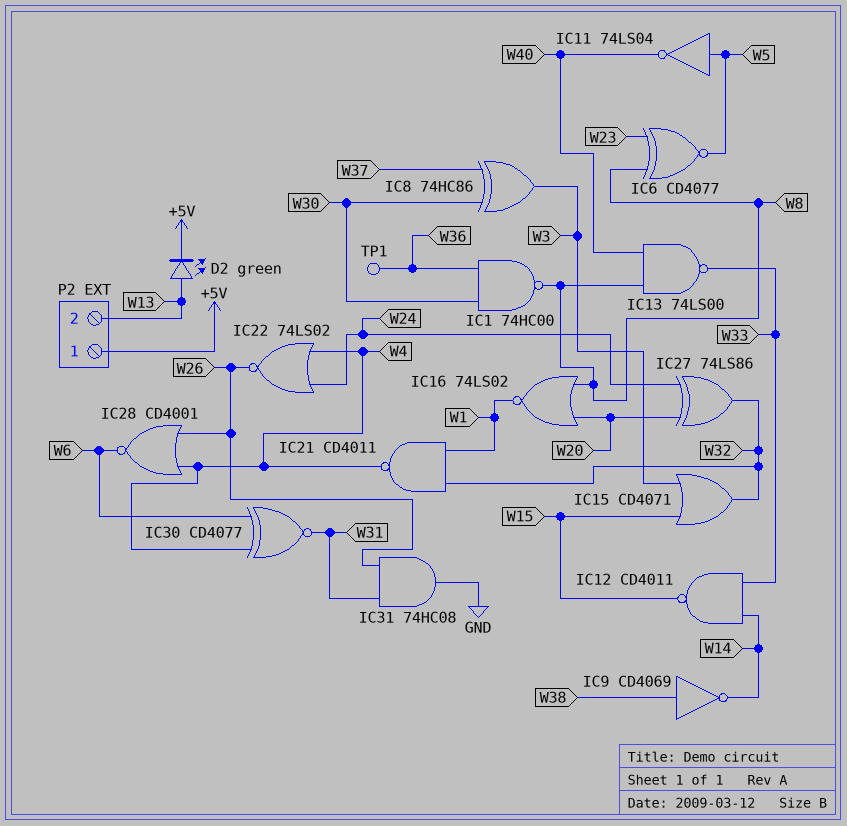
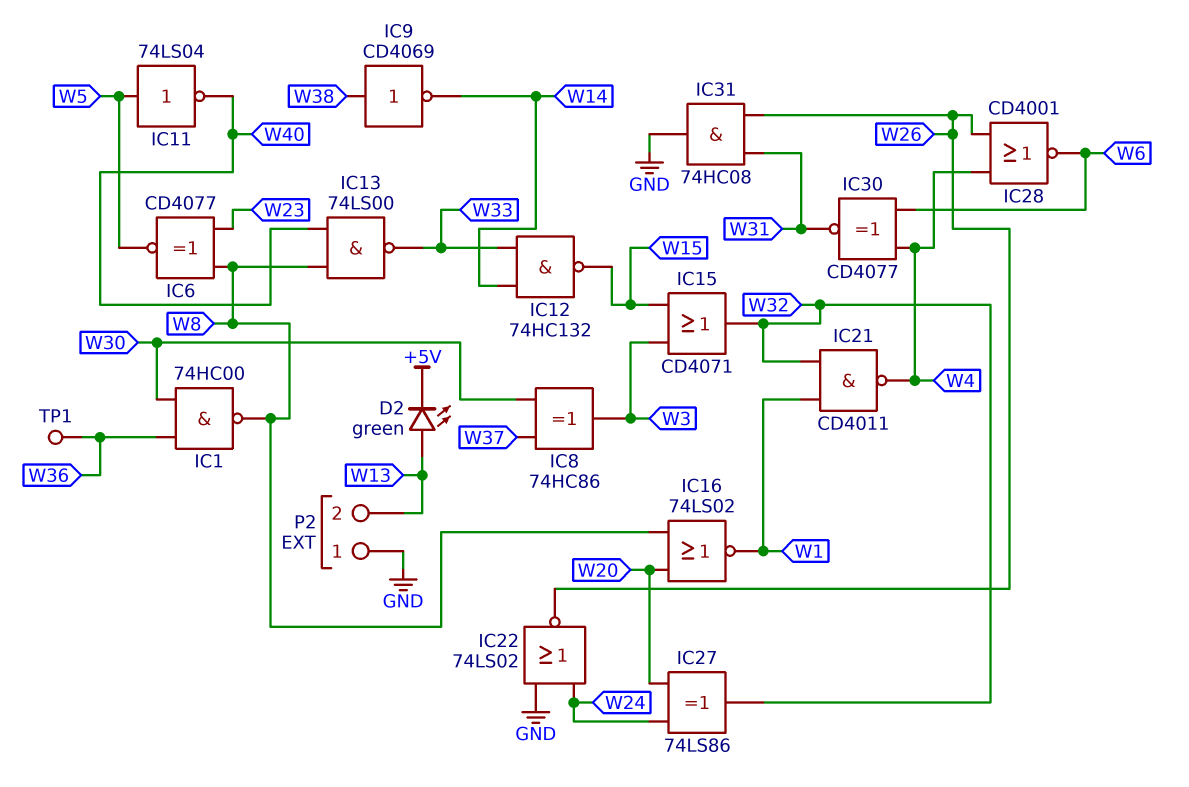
IC12: NAND CD4011 (in W14, in W33, out W15) -> NAND 74HC132 (in W14, in W33, out W15)
IC22: NOR 74LS02 (in W4, in W24, out W26) -> NOR 74LS02 (in GND, in W24, out W26)
P2 pin 1: +5V -> GND

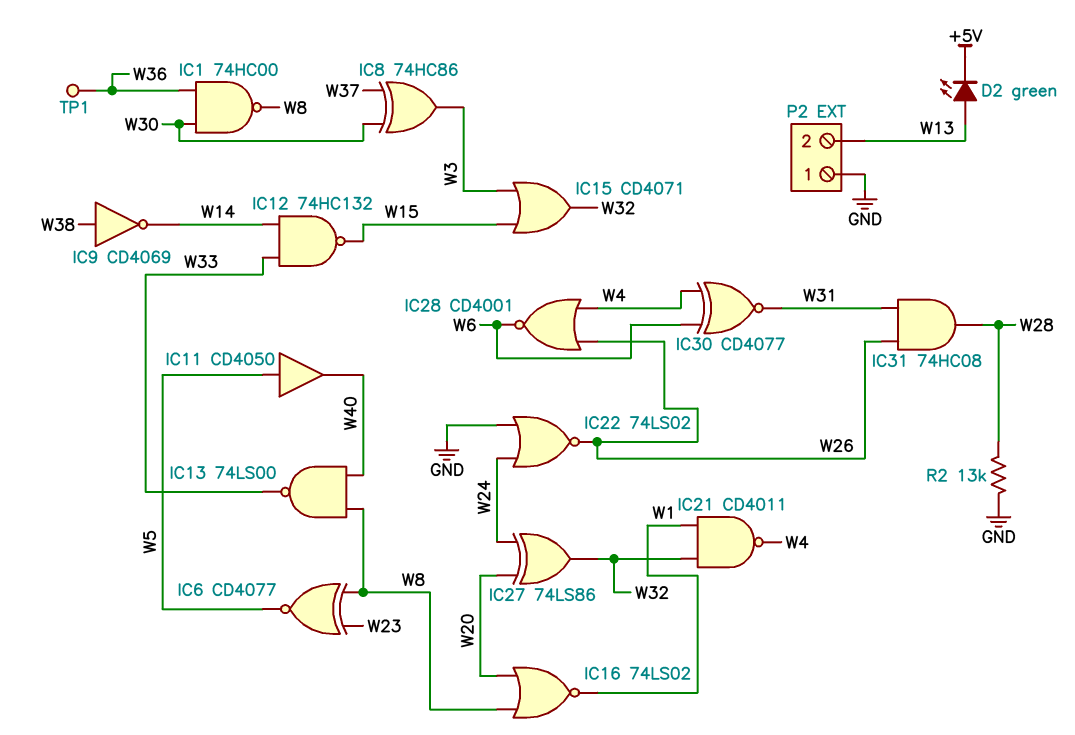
IC11: NOT 74LS04 (in W5, out W40) -> buffer CD4050 (in W5, out W40)
IC31: AND 74HC08 (in W26, in W31, out GND) -> AND 74HC08 (in W26, in W31, out W28)
R2: none -> 13k (GND, W28)

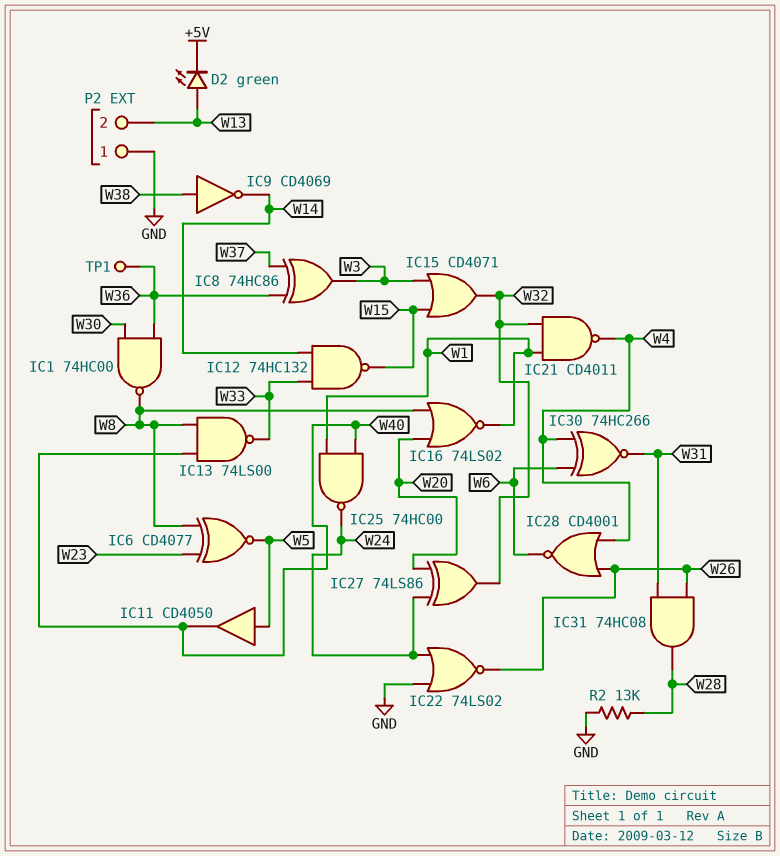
IC8: XOR 74HC86 (in W30, in W37, out W3) -> XOR 74HC86 (in W36, in W37, out W3)
IC25: none -> NAND 74HC00 (in W1, in W40, out W24)
IC30: XNOR CD4077 (in W4, in W6, out W31) -> XNOR 74HC266 (in W4, in W6, out W31)

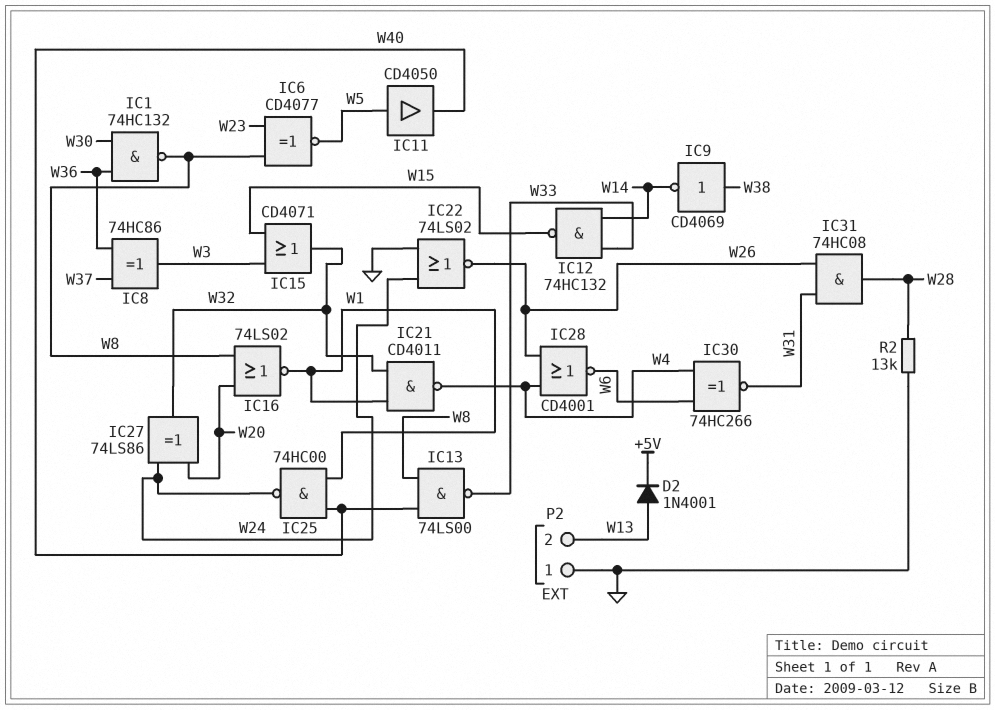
D2: LED green (A W13, K +5V) -> diode 1N4001 (A W13, K +5V)
IC1: NAND 74HC00 (in W30, in W36, out W8) -> NAND 74HC132 (in W30, in W36, out W8)
TP1: test point (W36) -> none

